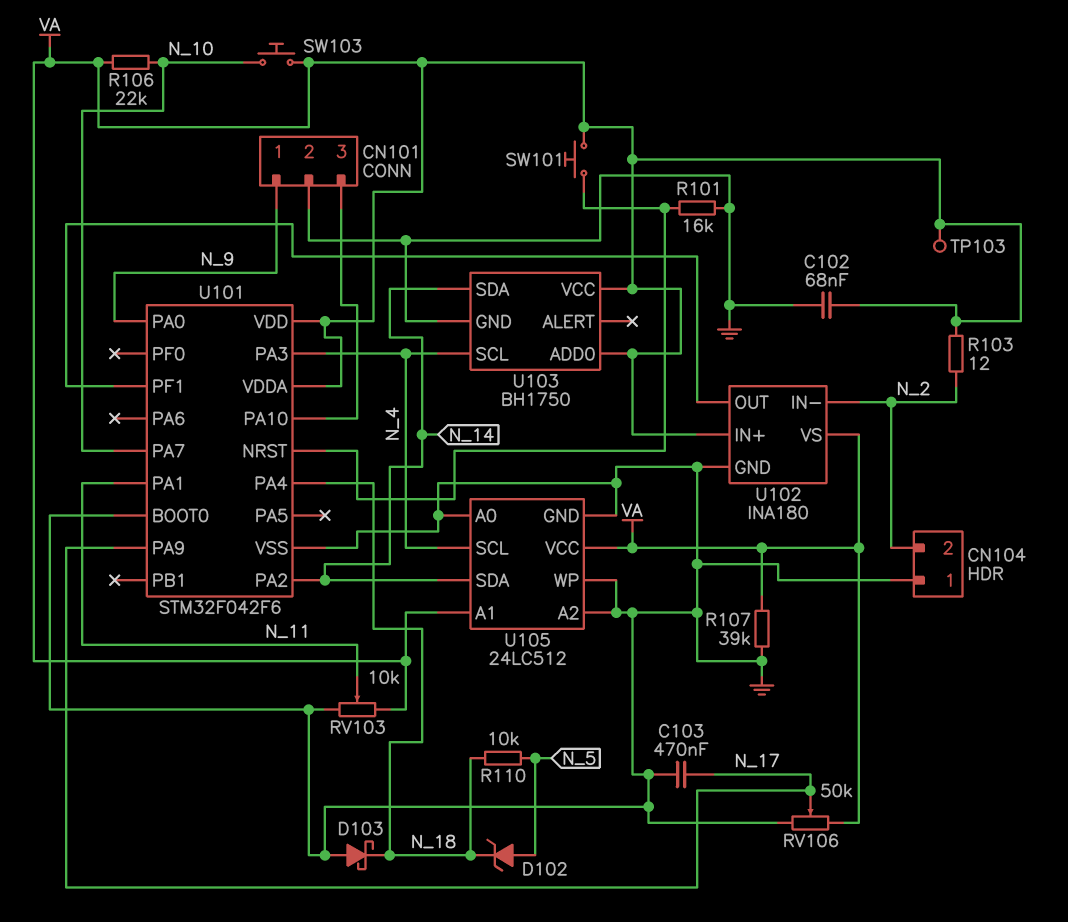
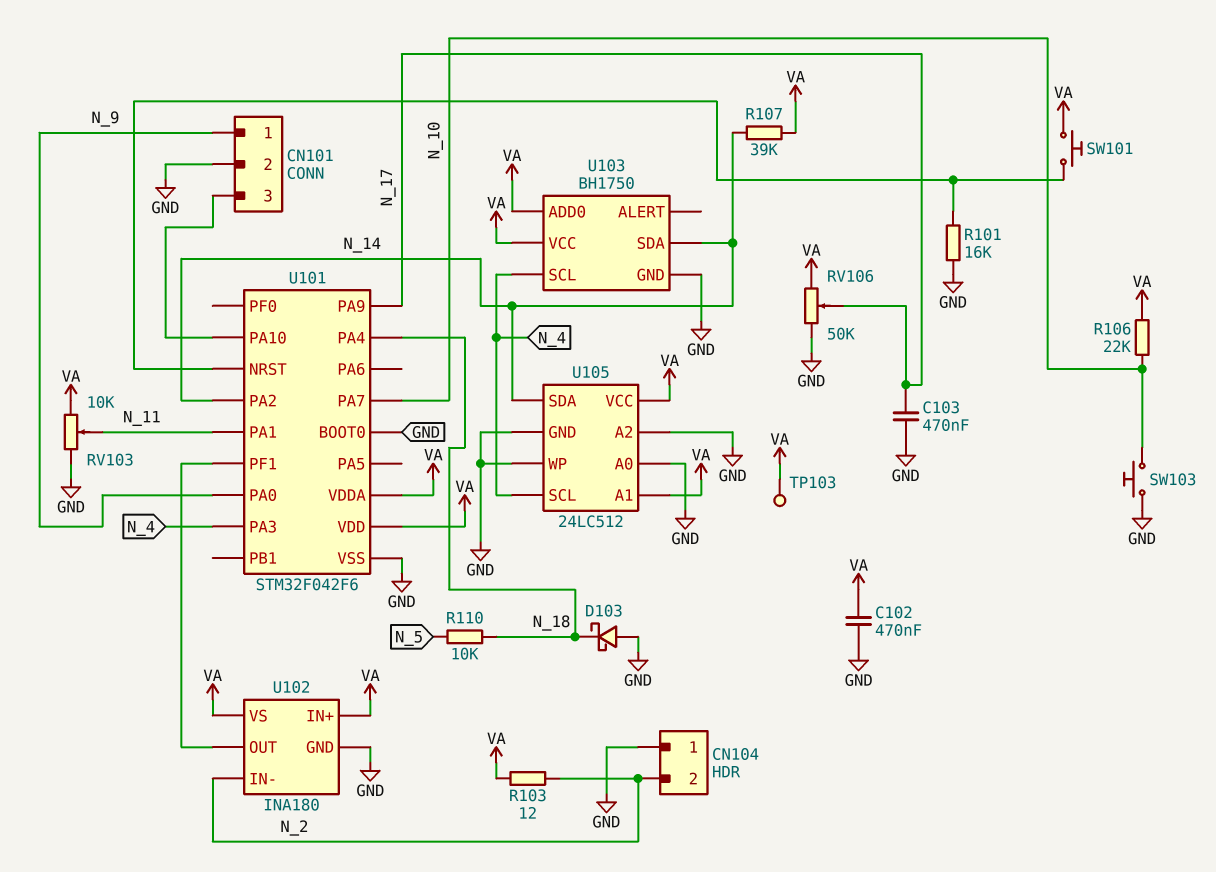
C102: 68nF (GND, VA) -> 470nF (GND, VA)
D102: zener (A N_5, K N_18) -> none
R107: 39k (GND, VA) -> 39k (N_14, VA)
SW103: button (N_10, VA) -> button (GND, N_10)

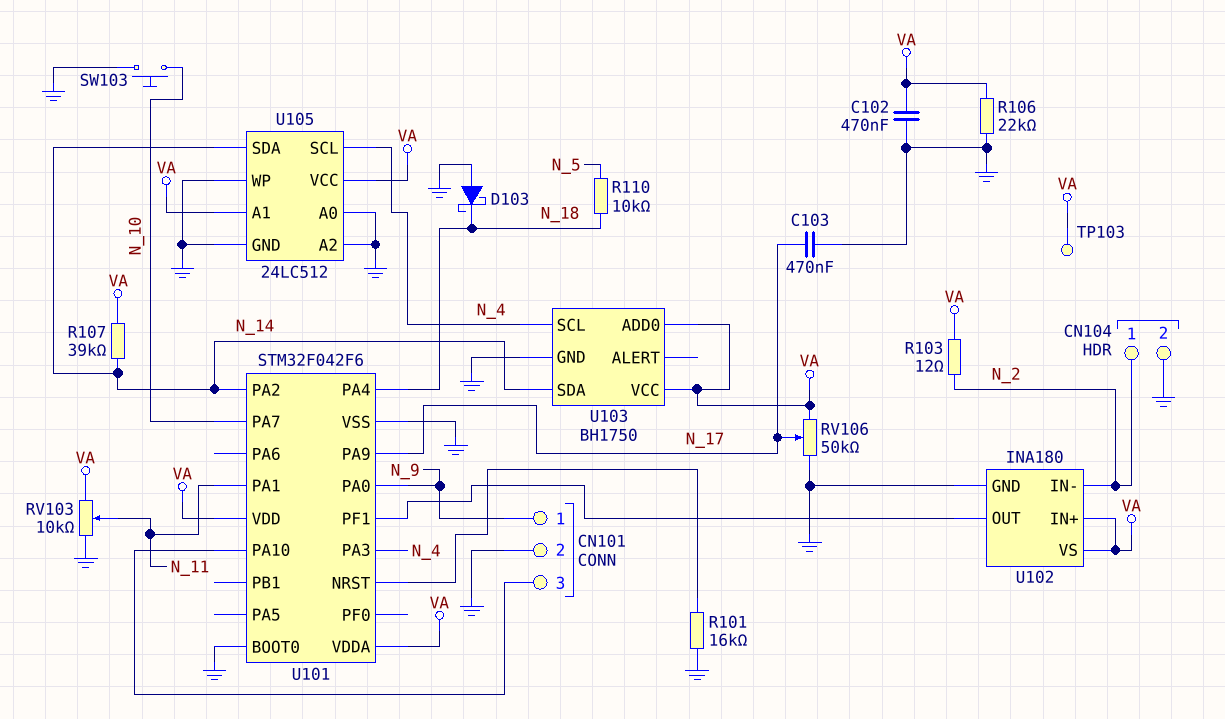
CN104 pin 1: GND -> N_2
CN104 pin 2: N_2 -> GND
R106: 22k (N_10, VA) -> 22k (GND, VA)
SW101: button (U101/NRST, VA) -> none

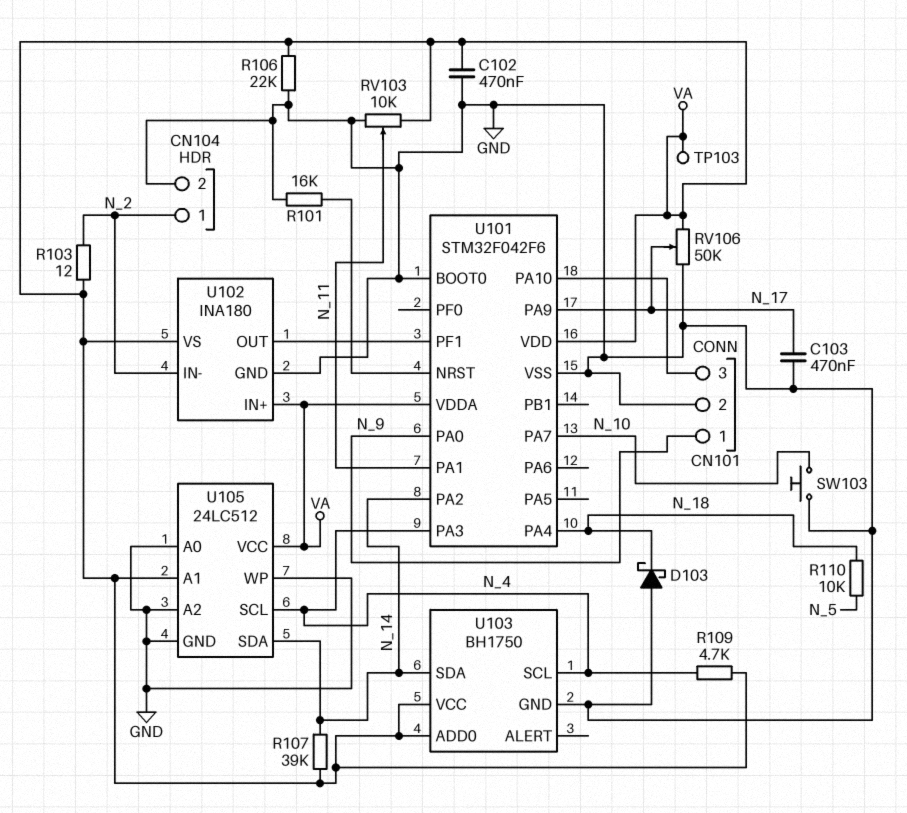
R109: none -> 4.7k (N_4, VA)

